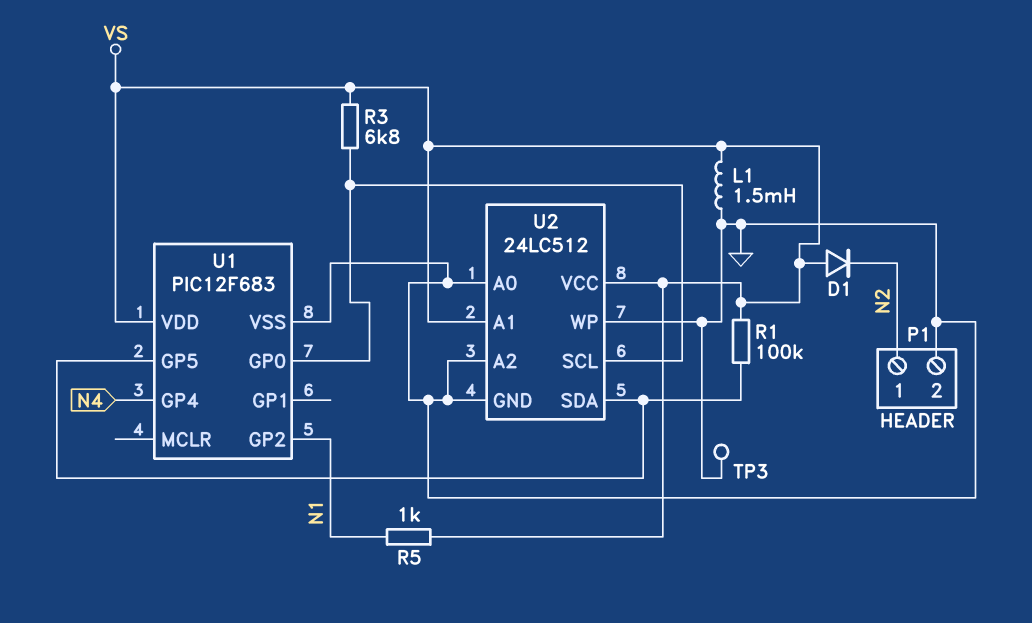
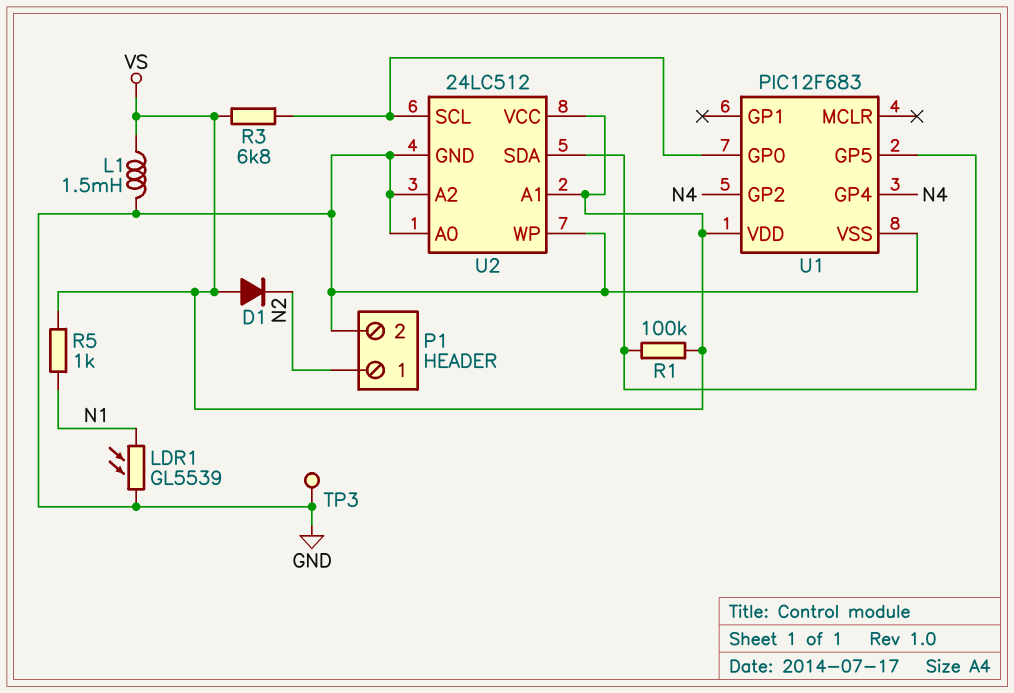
LDR1: none -> GL5539 (GND, N1)
U1 pin GP2: N1 -> N4

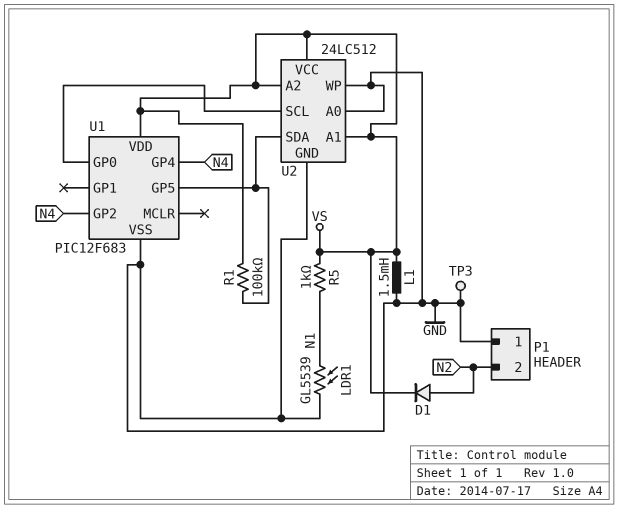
D1: diode (A VS, K N2) -> diode (A N2, K VS)
P1 pin 1: N2 -> GND
P1 pin 2: GND -> N2
R3: 6.8k (U1/GP0, VS) -> none
U2 pin A2: GND -> VS

